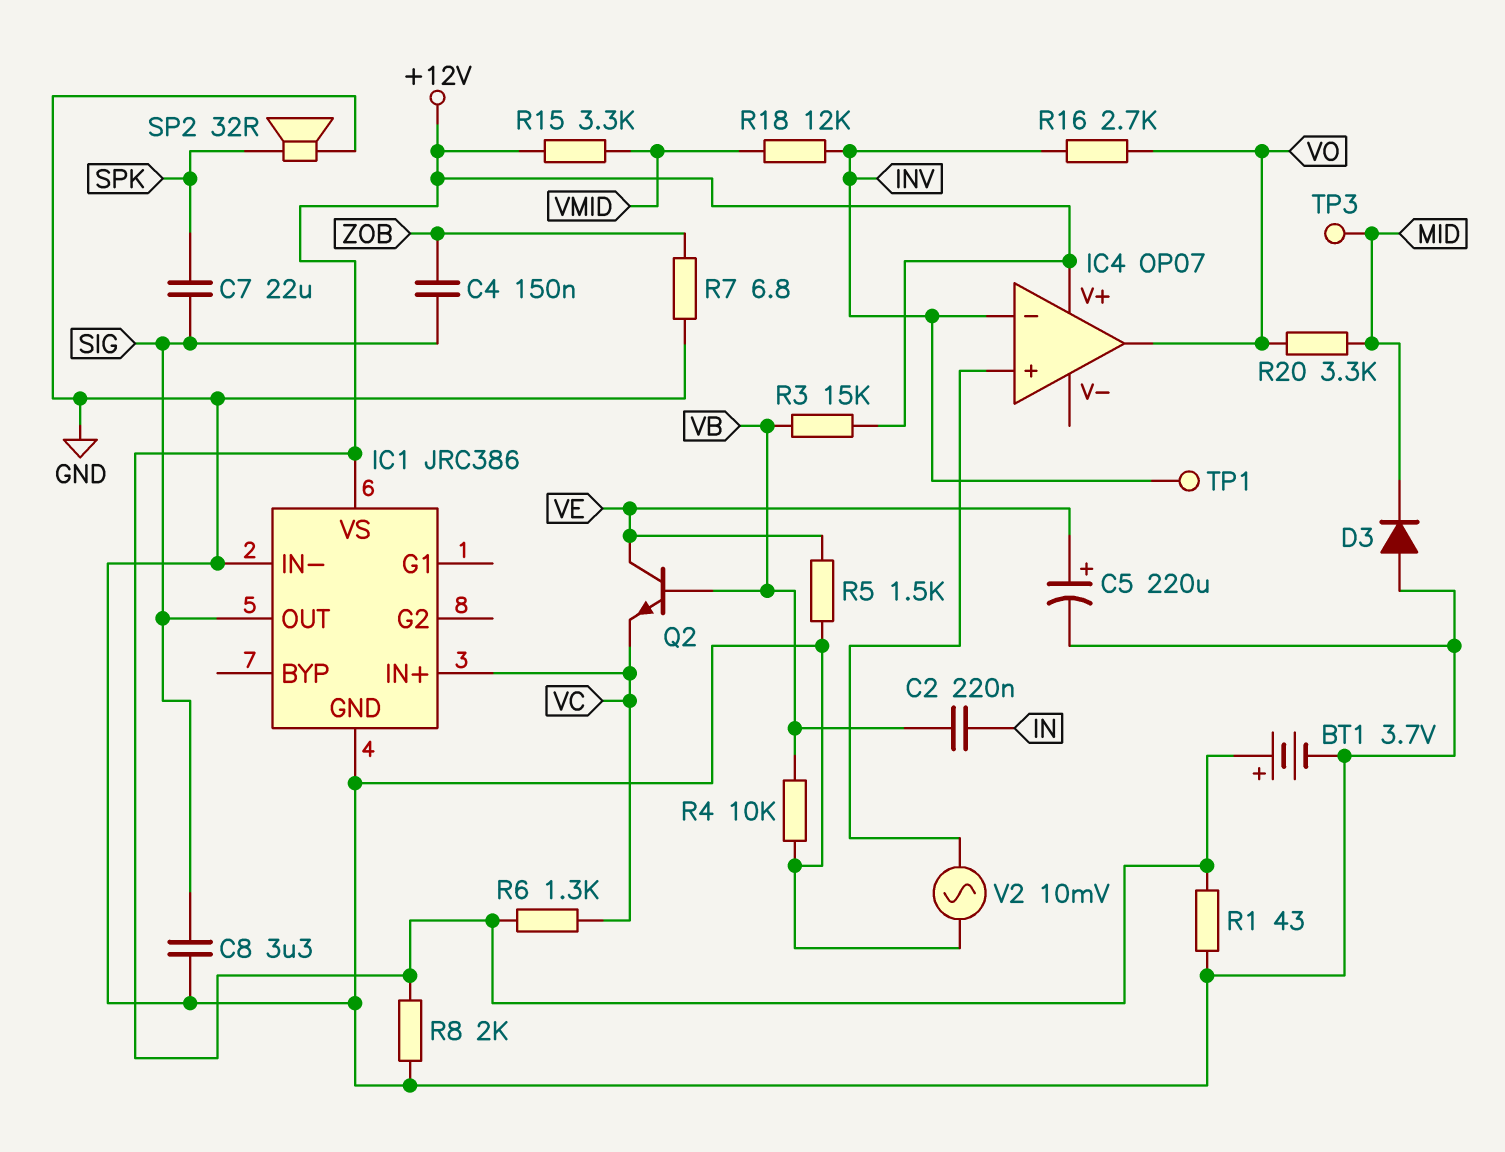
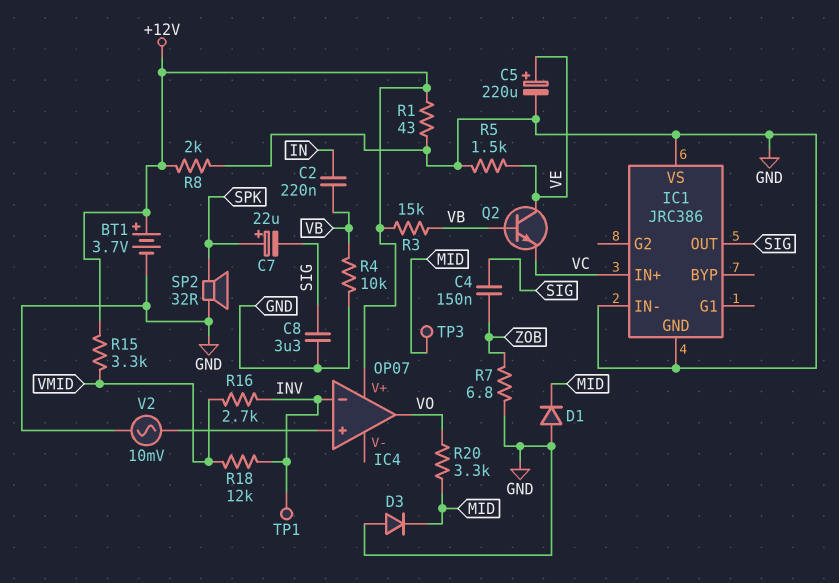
C7: 22uF (SIG, SPK) -> 22uF (plus SPK, minus SIG)
D1: none -> diode (A GND, K MID)
IC1 pin VS: +12V -> GND
R6: 1.3k (+12V, VC) -> none
R16: 2.7k (INV, VO) -> 2.7k (INV, VMID)

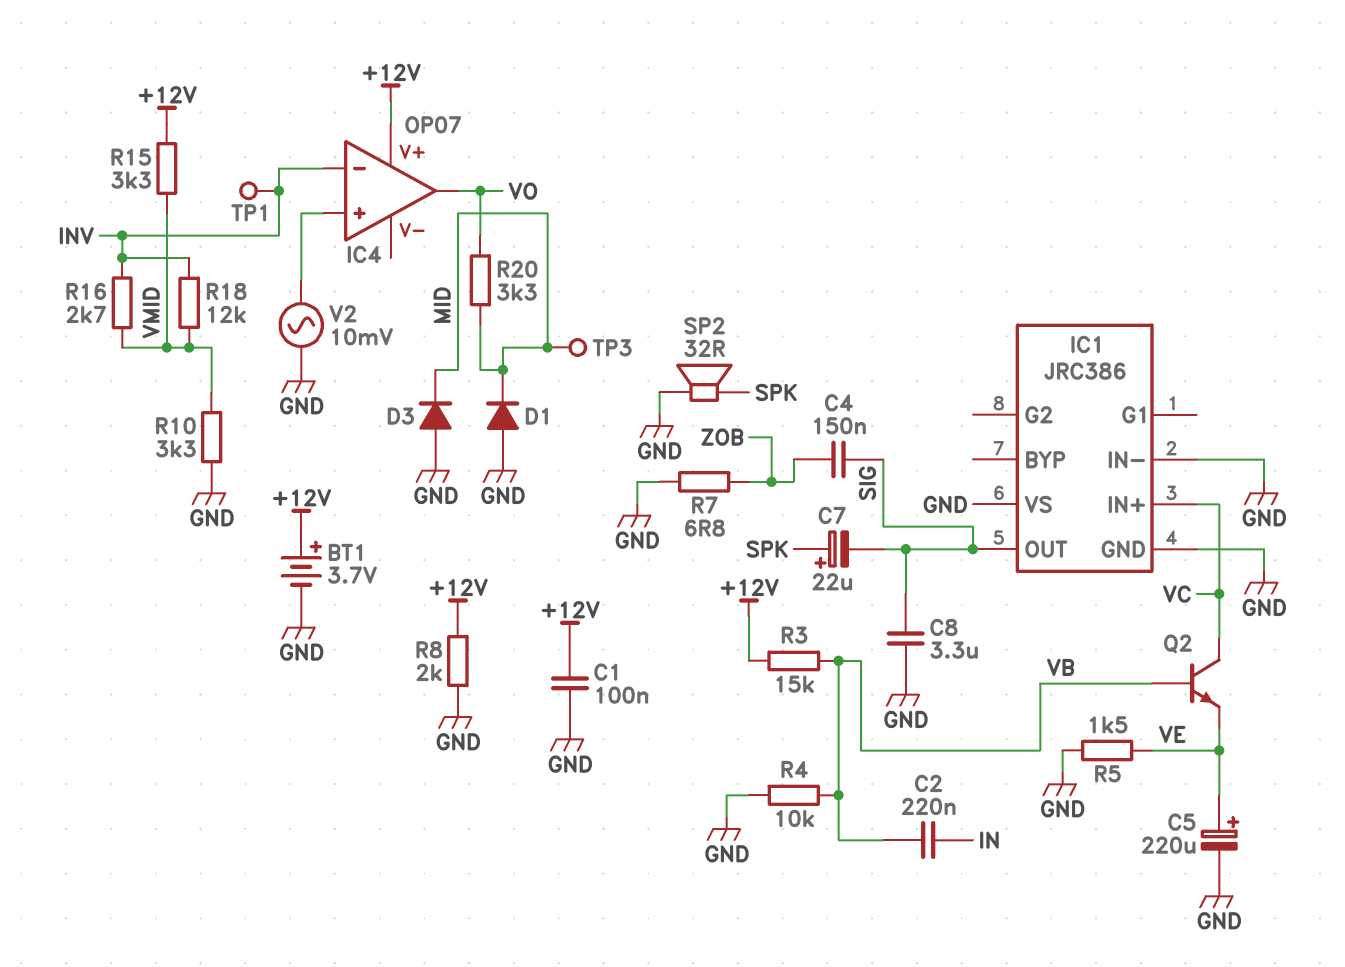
C1: none -> 100nF (+12V, GND)
Q2: NPN (B VB, C VE, E VC) -> NPN (B VB, C VC, E VE)
R1: 43 (+12V, GND) -> none
R10: none -> 3.3k (GND, VMID)

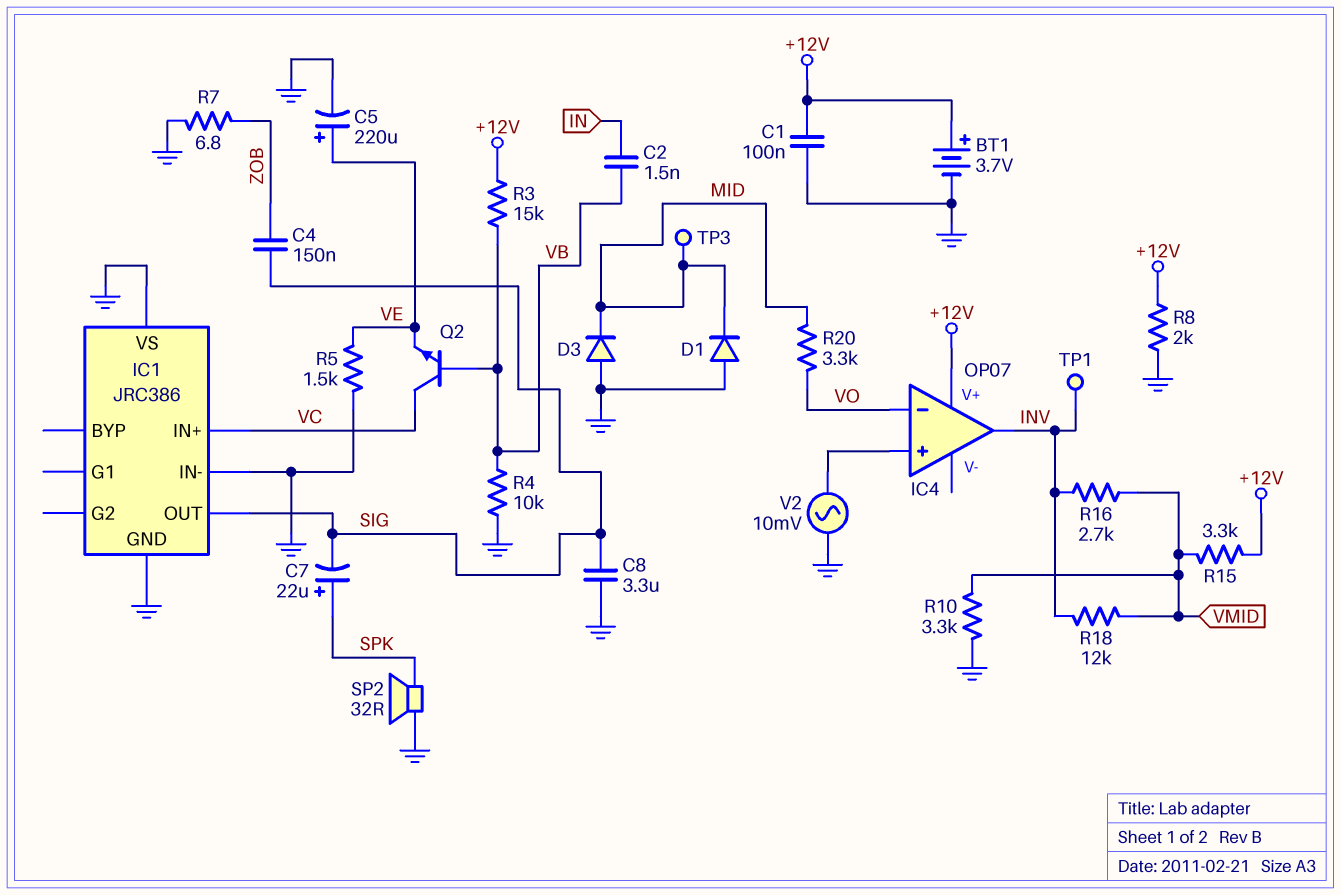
C2: 220nF (IN, VB) -> 1.5nF (IN, VB)
IC4 pin in-: INV -> VO
IC4 pin out: VO -> INV

